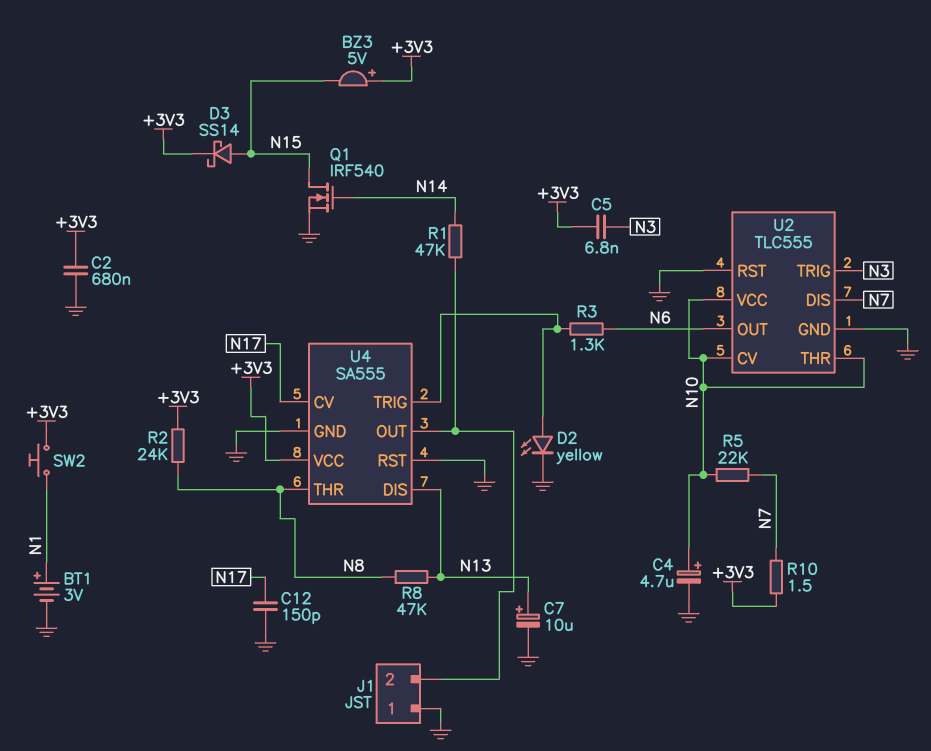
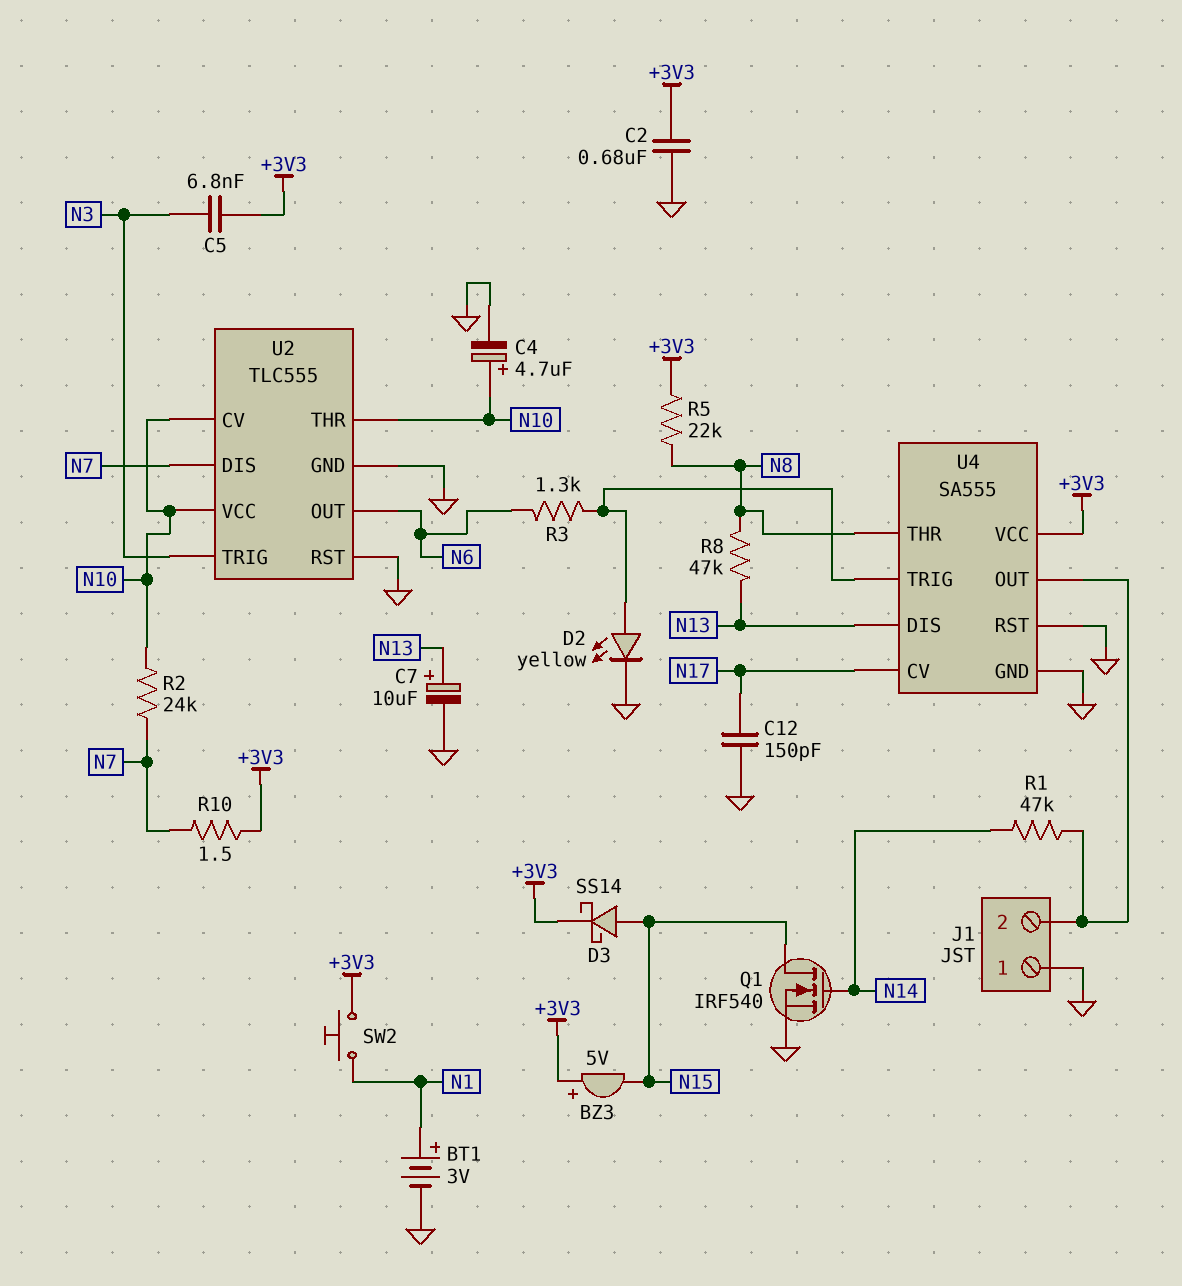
R2: 24k (+3V3, N8) -> 24k (N7, N10)
R5: 22k (N7, N10) -> 22k (+3V3, N8)

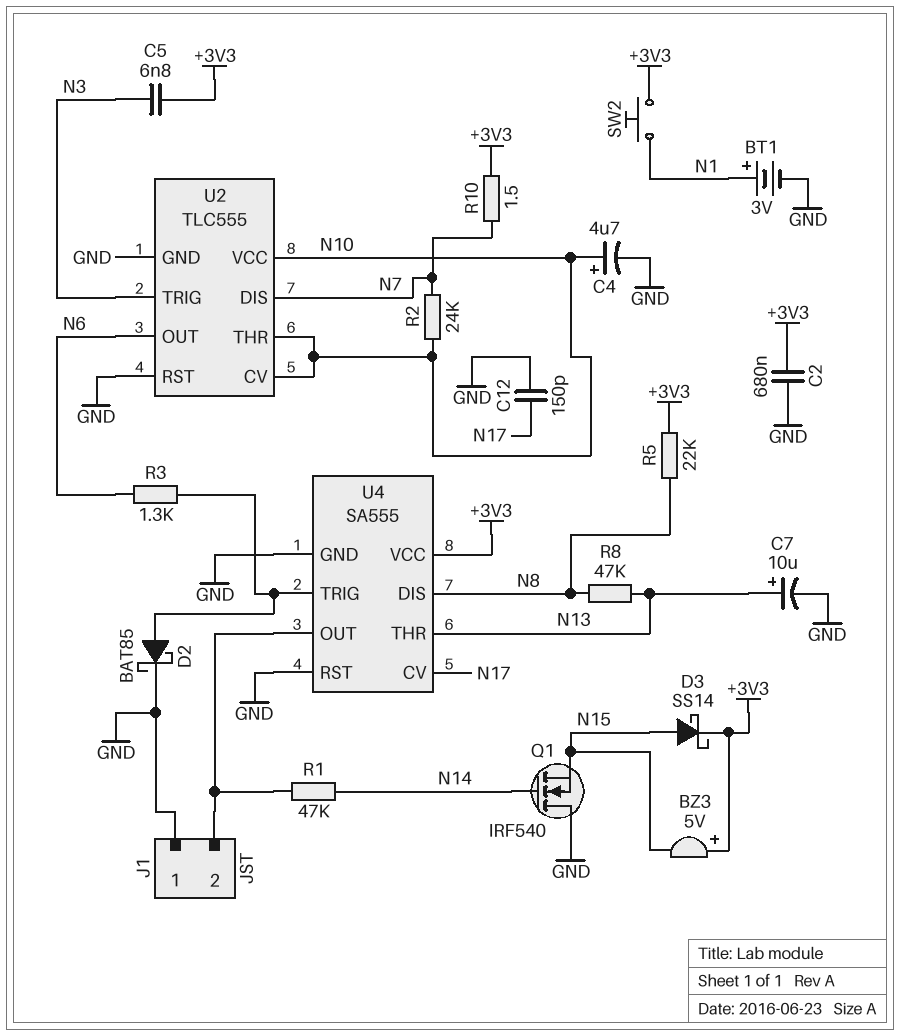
D2: LED yellow (A U4/TRIG, K GND) -> schottky BAT85 (A U4/TRIG, K GND)
Q1: NMOS IRF540 (G N14, D N15, S GND) -> NMOS IRF540 (G N14, D GND, S N15)
U4 pin DIS: N13 -> N8
U4 pin THR: N8 -> N13

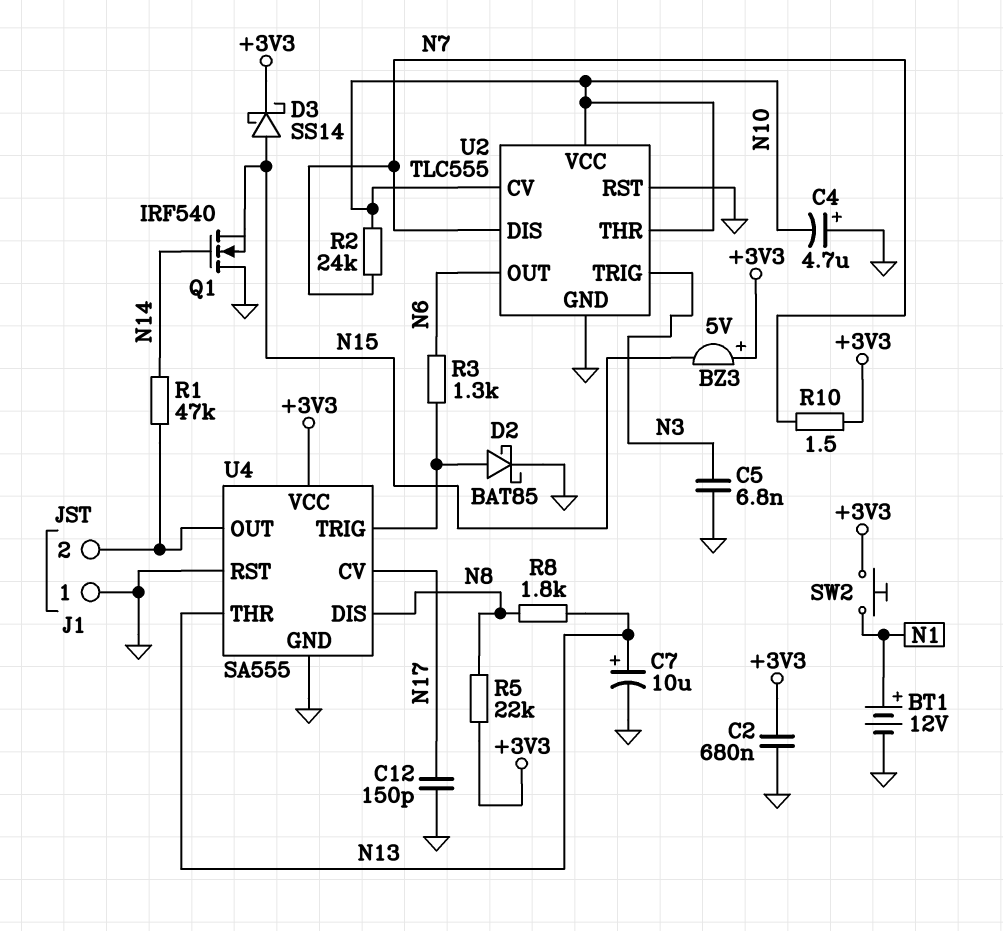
BT1: 3V (plus N1, minus GND) -> 12V (plus N1, minus GND)
C4: 4.7uF (plus N10, minus GND) -> 4.7uF (plus GND, minus N10)
C5: 6.8nF (+3V3, N3) -> 6.8nF (GND, N3)
R8: 47k (N8, N13) -> 1.8k (N8, N13)

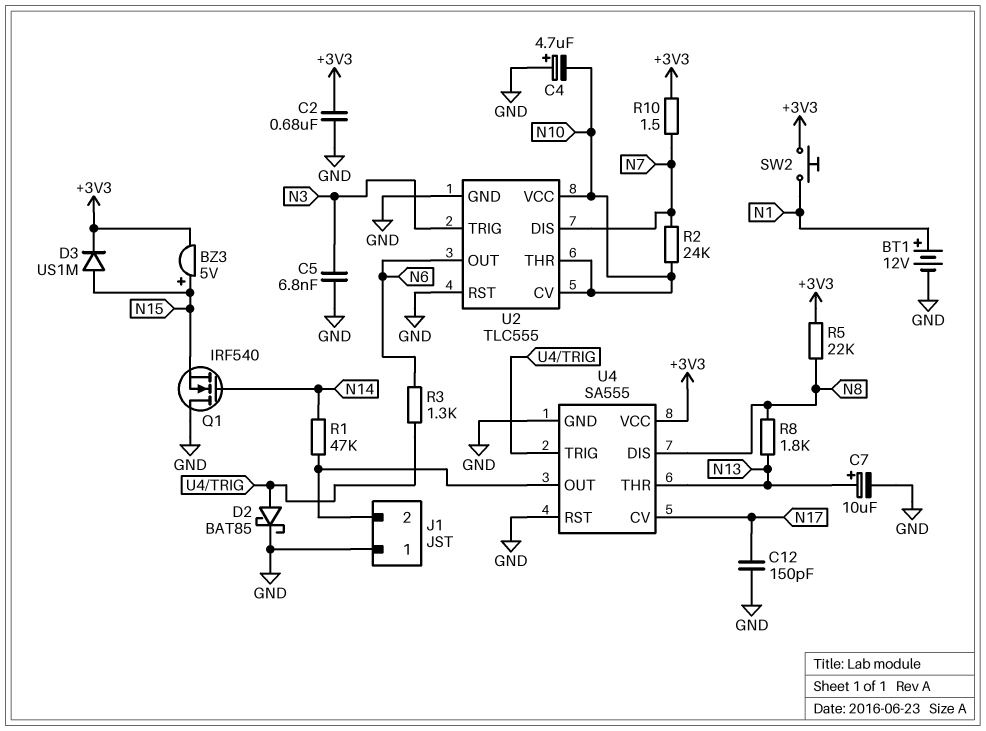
BZ3: buzzer 5V (plus +3V3, minus N15) -> buzzer 5V (plus N15, minus +3V3)
D3: schottky SS14 (A N15, K +3V3) -> diode US1M (A N15, K +3V3)

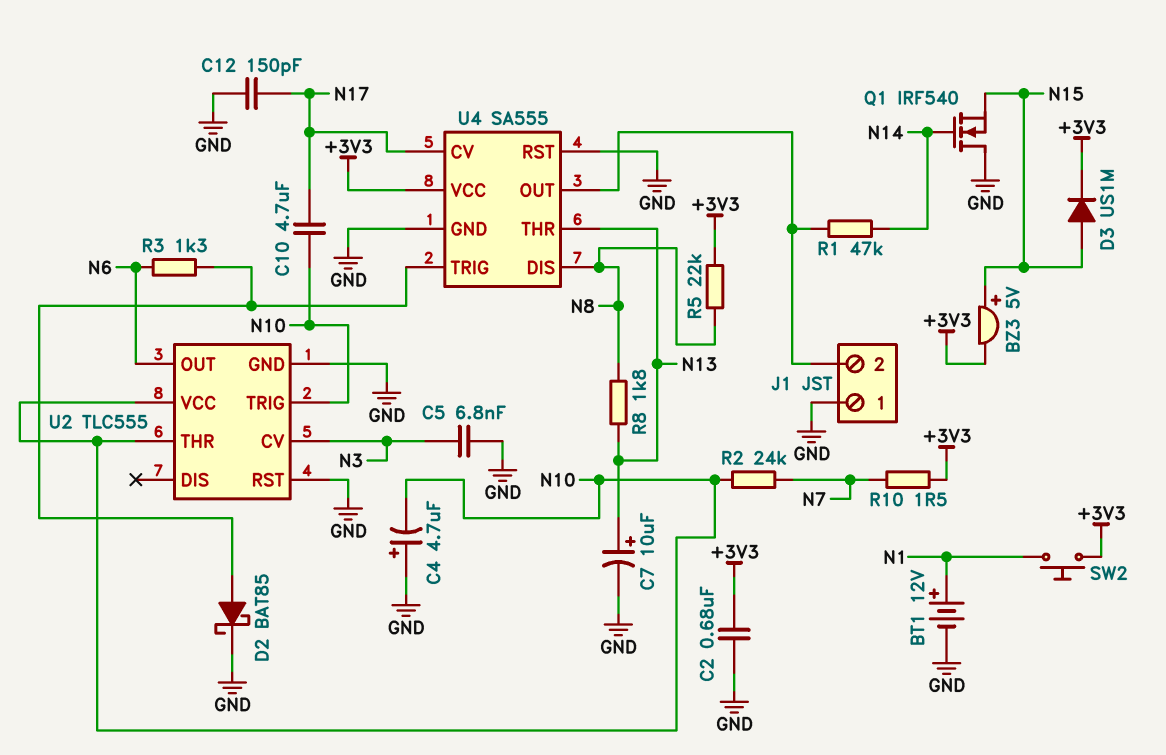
C10: none -> 4.7uF (N10, N17)
U2 pin CV: N10 -> N3
U2 pin DIS: N7 -> none
U2 pin TRIG: N3 -> N10

